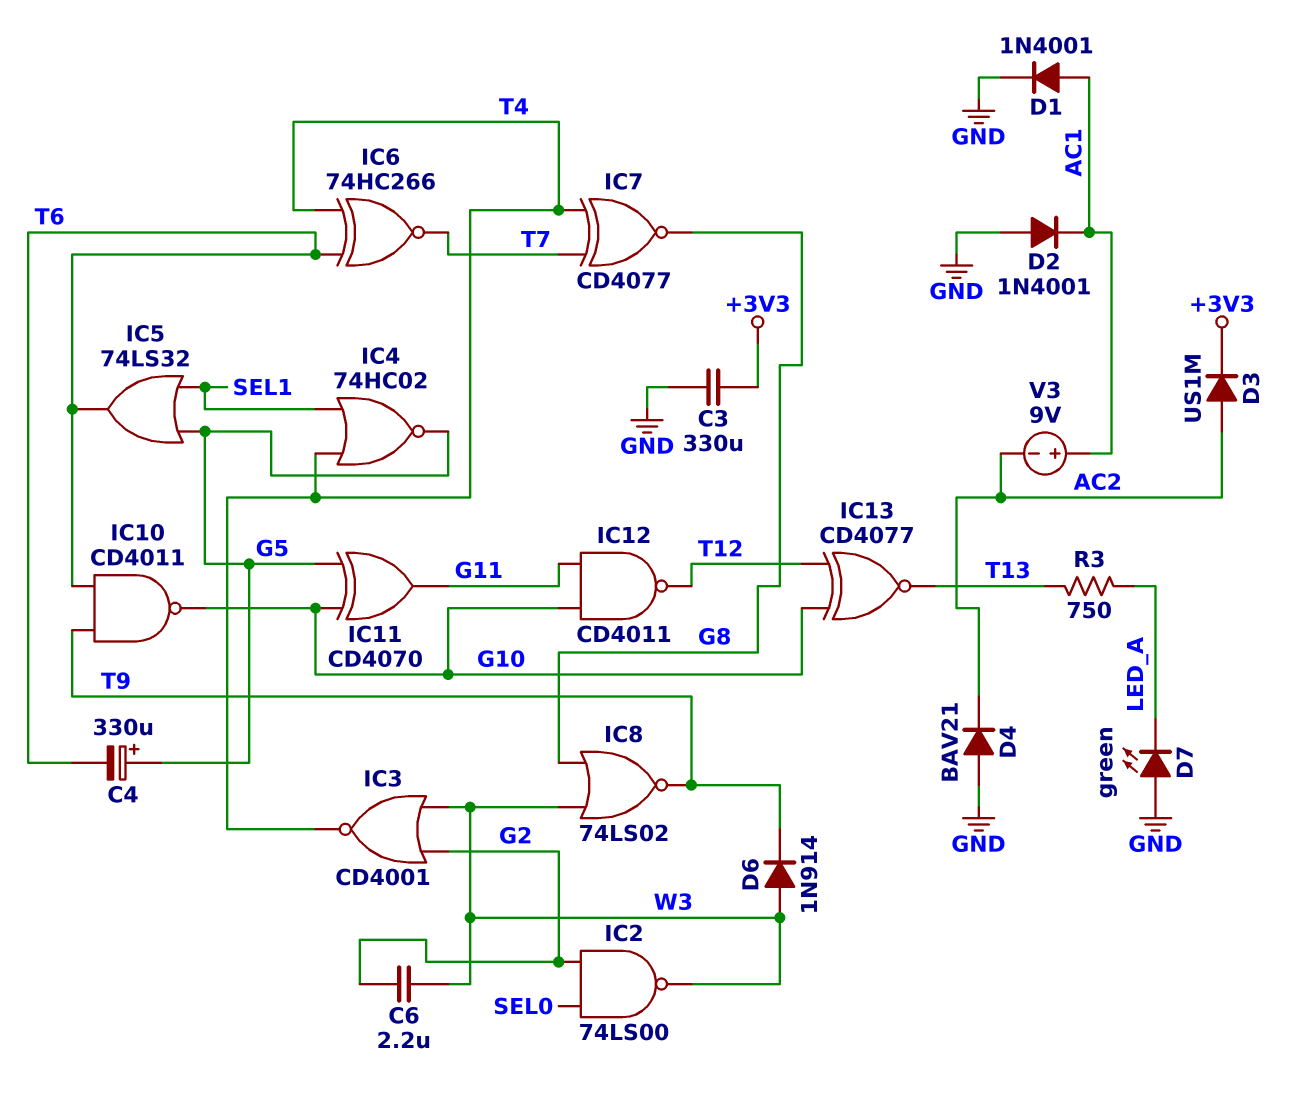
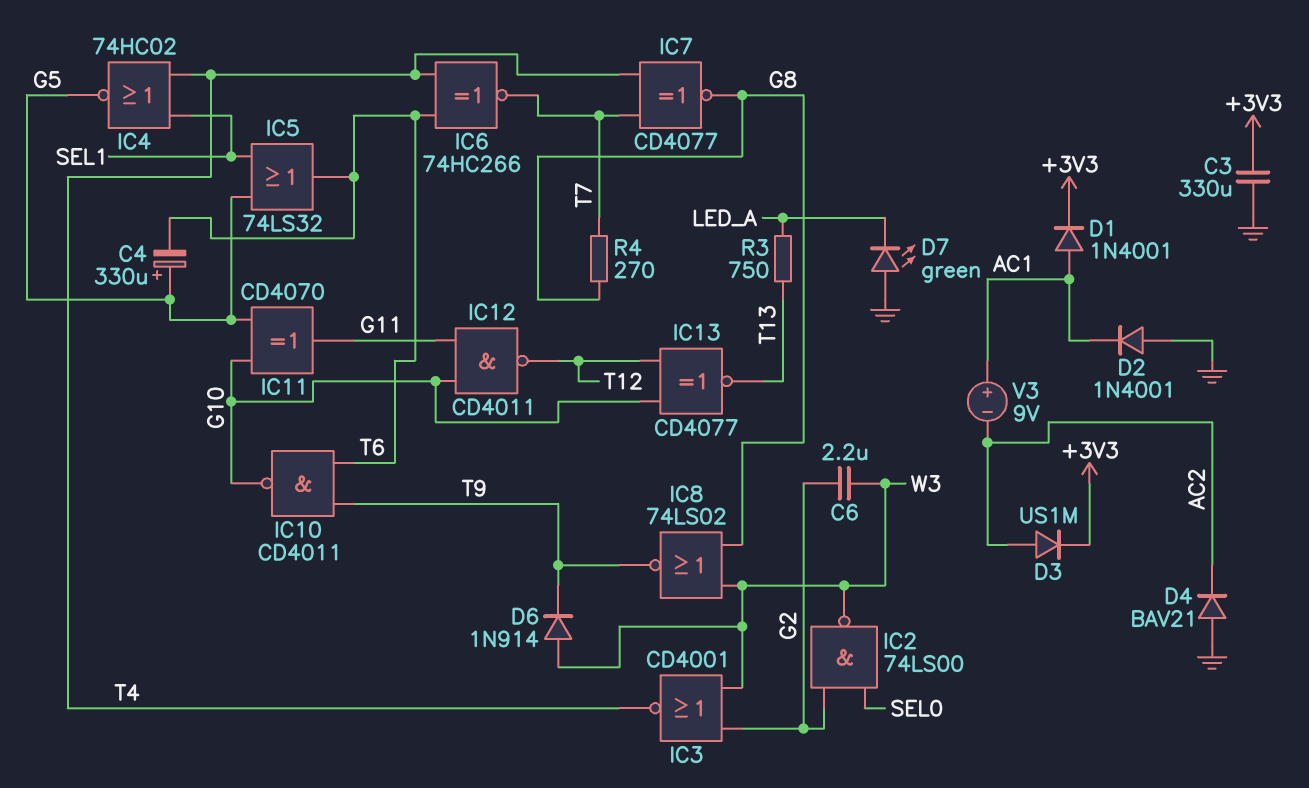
D1: diode 1N4001 (A AC1, K GND) -> diode 1N4001 (A AC1, K +3V3)
R4: none -> 270 (G8, T7)

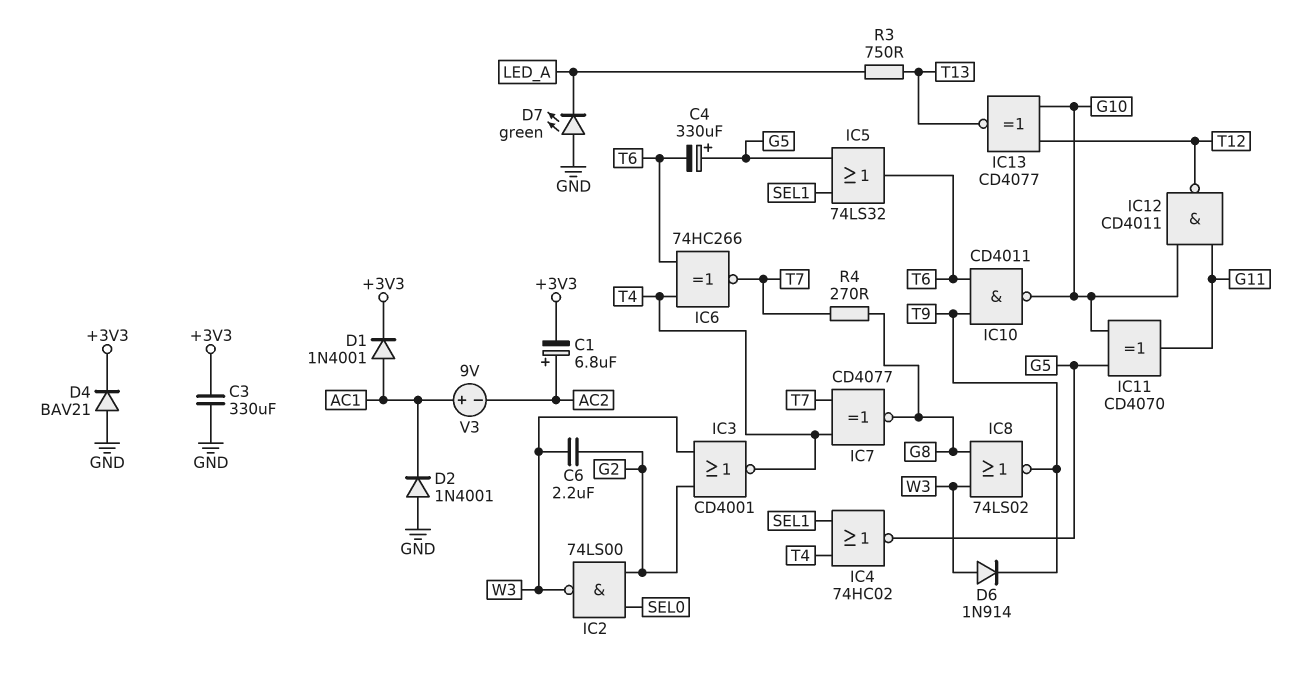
C1: none -> 6.8uF (plus AC2, minus +3V3)
D3: diode US1M (A AC2, K +3V3) -> none
D4: diode BAV21 (A GND, K AC2) -> diode BAV21 (A GND, K +3V3)

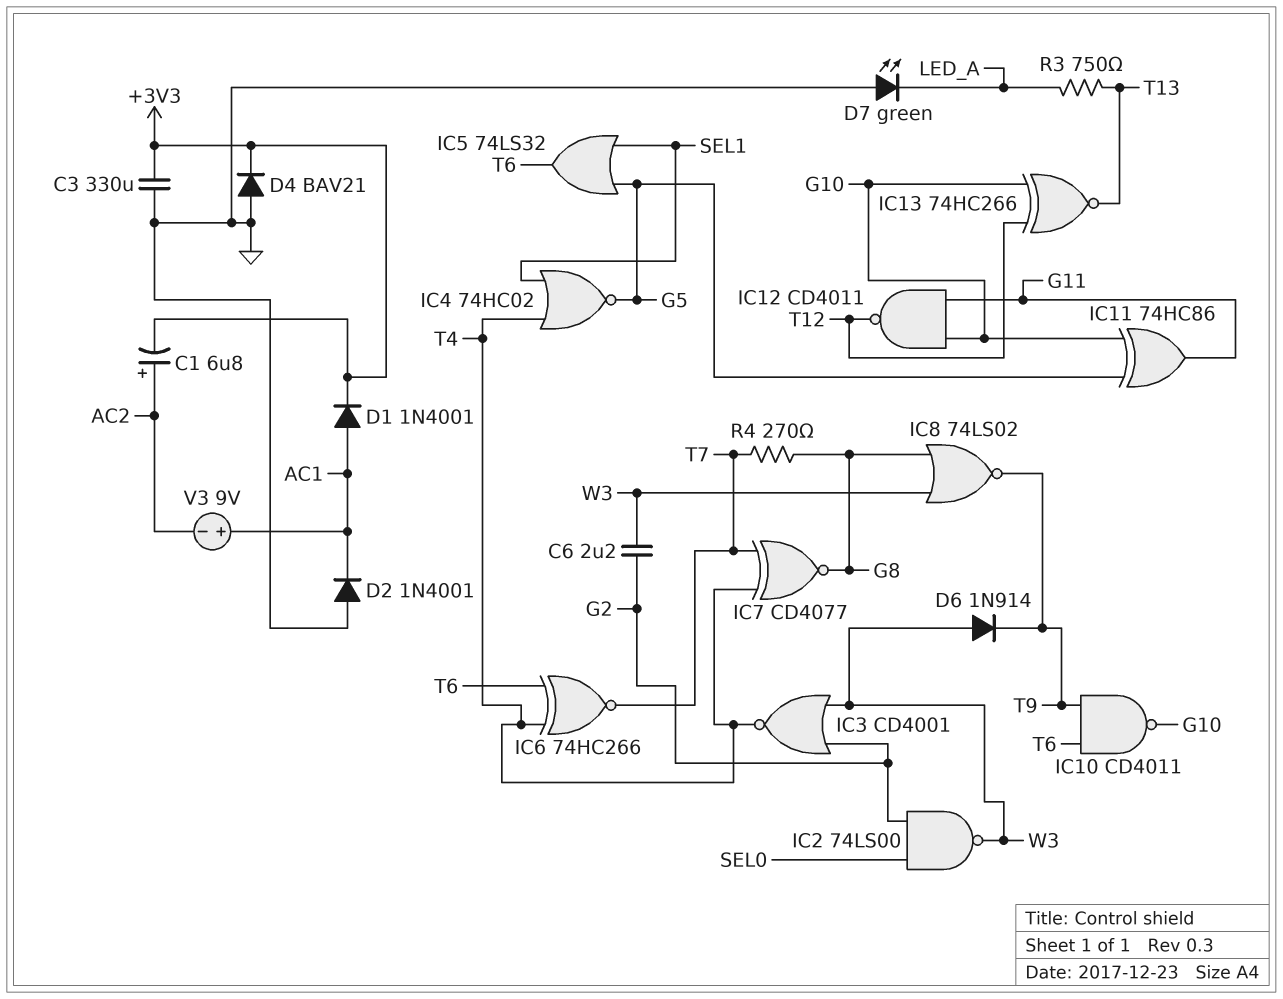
C4: 330uF (plus G5, minus T6) -> none
IC11: XOR CD4070 (in G5, in G10, out G11) -> XOR 74HC86 (in G5, in G10, out G11)
IC13: XNOR CD4077 (in G10, in T12, out T13) -> XNOR 74HC266 (in G10, in T12, out T13)

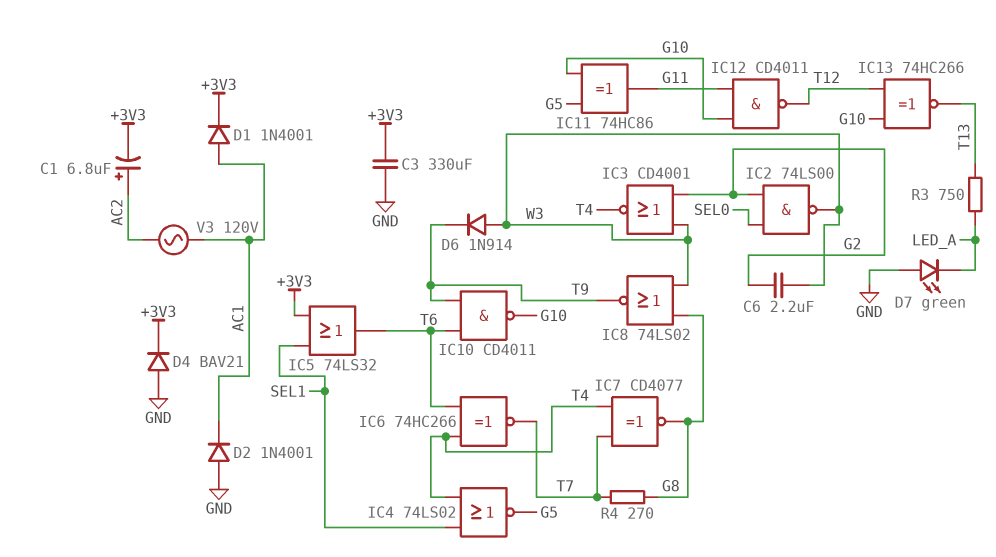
IC4: NOR 74HC02 (in SEL1, in T4, out G5) -> NOR 74LS02 (in SEL1, in T4, out G5)
IC5: OR 74LS32 (in G5, in SEL1, out T6) -> OR 74LS32 (in +3V3, in SEL1, out T6)
V3: 9V (plus AC1, minus AC2) -> AC 120V (AC1, AC2)

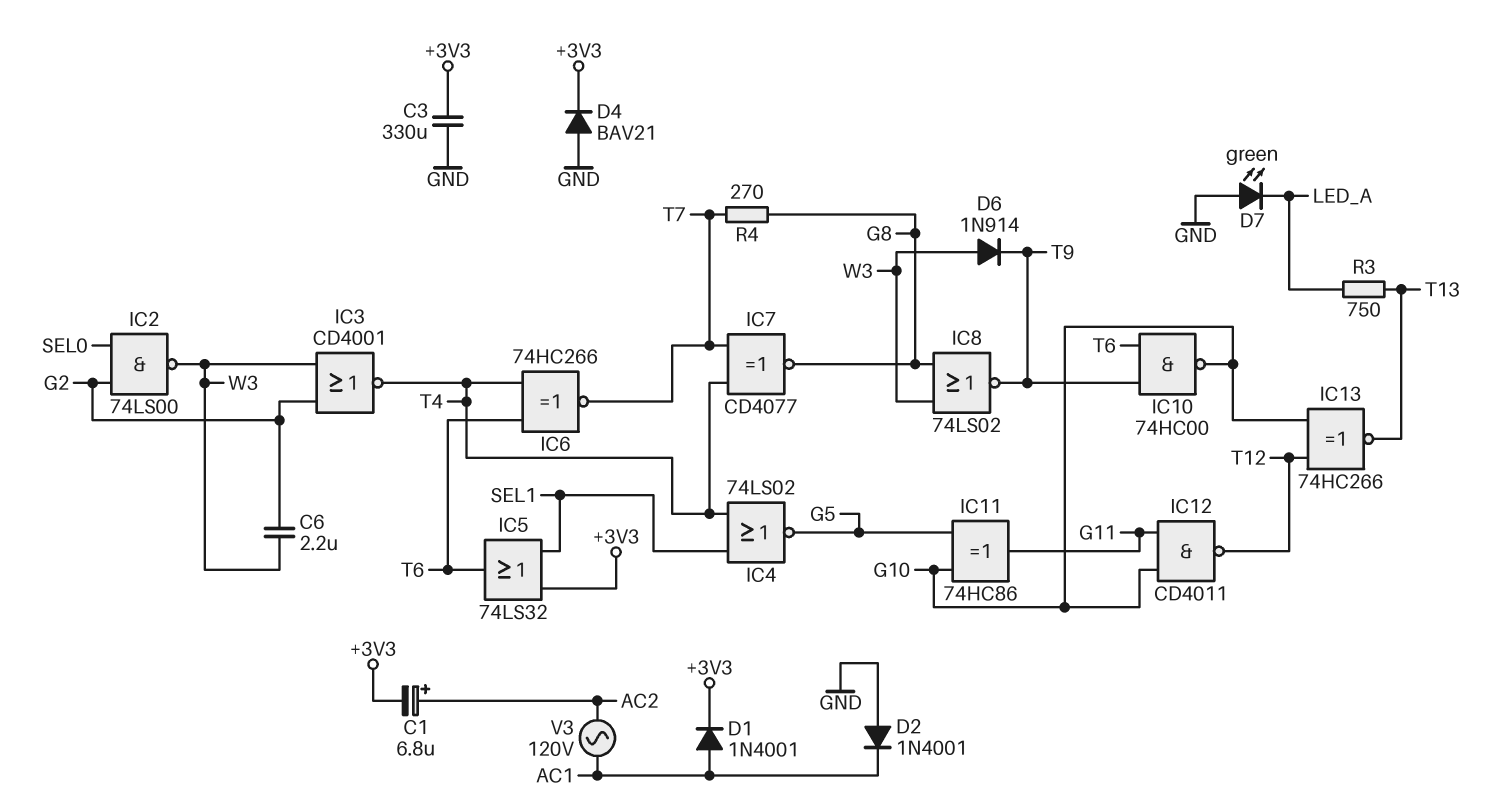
IC10: NAND CD4011 (in T6, in T9, out G10) -> NAND 74HC00 (in T6, in T9, out G10)

